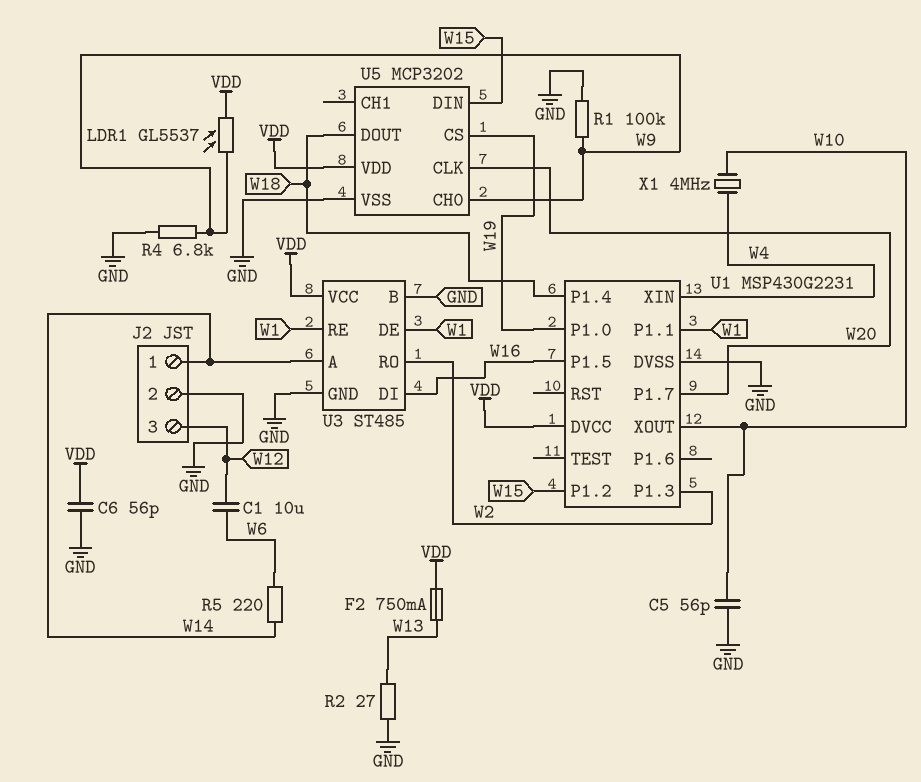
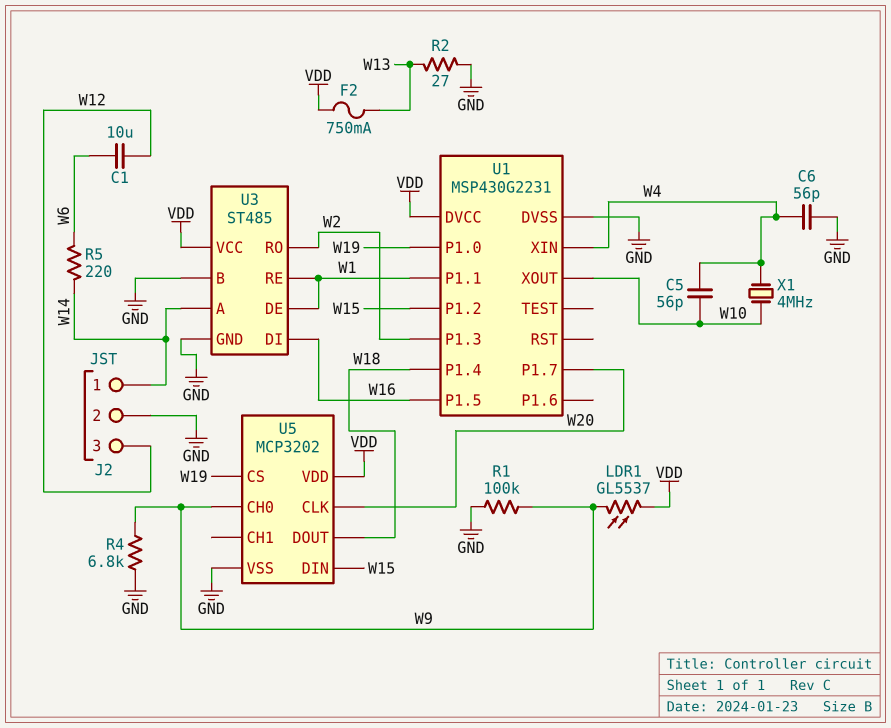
C5: 56pF (GND, W10) -> 56pF (W4, W10)
C6: 56pF (GND, VDD) -> 56pF (GND, W4)

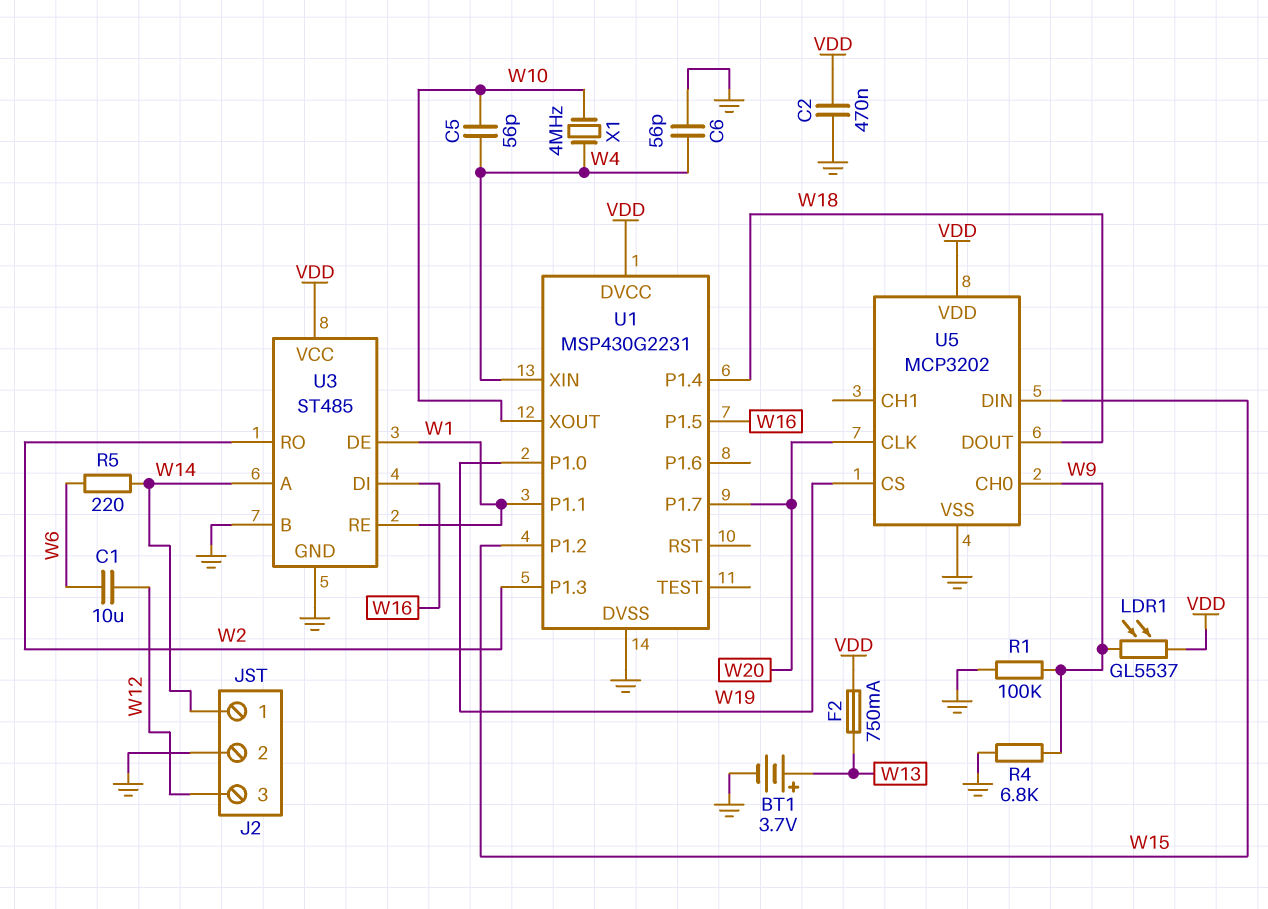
BT1: none -> 3.7V (plus W13, minus GND)
C2: none -> 470nF (GND, VDD)
R2: 27 (GND, W13) -> none

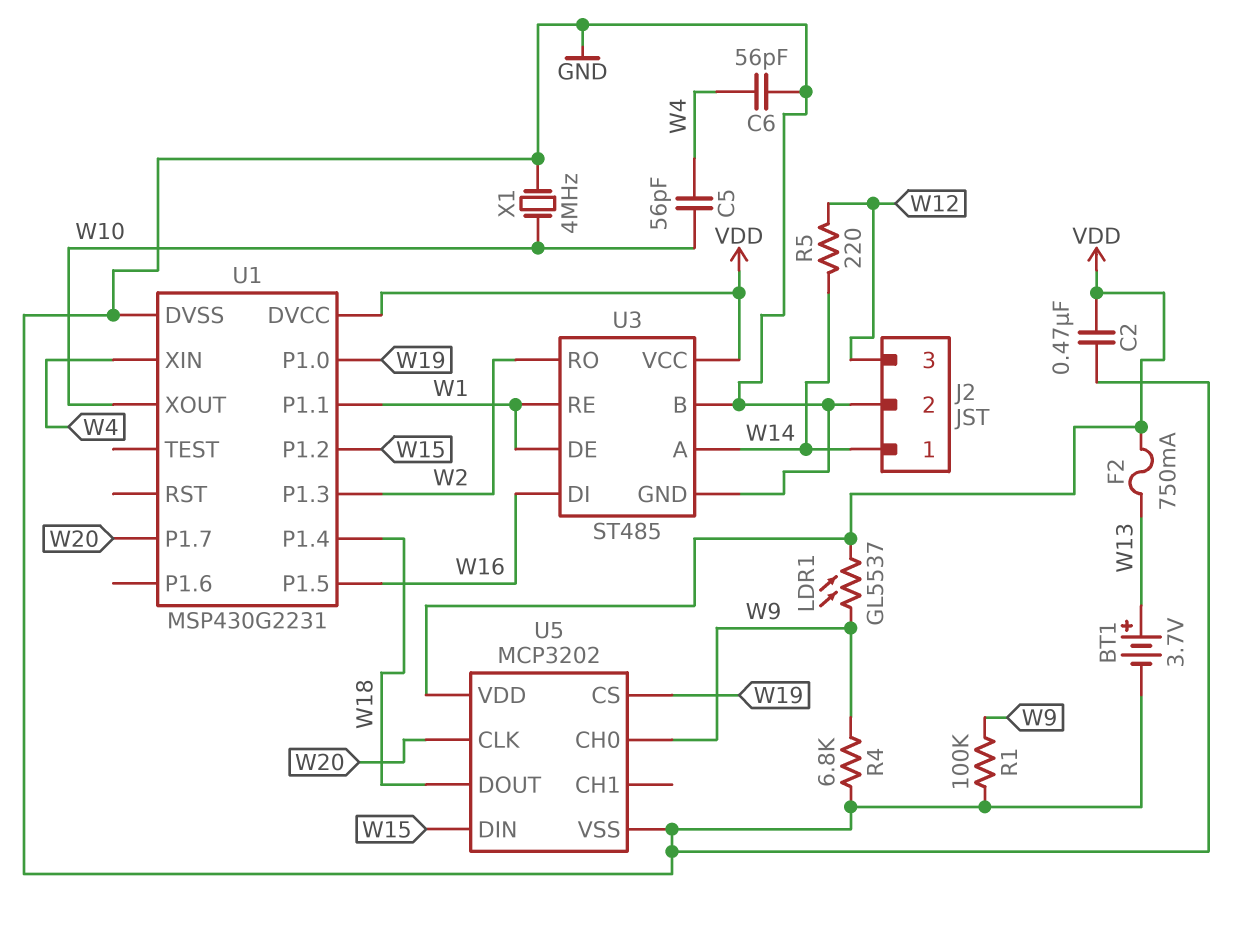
C1: 10uF (W6, W12) -> none
R5: 220 (W6, W14) -> 220 (W12, W14)
X1: 4MHz (W4, W10) -> 4MHz (GND, W10)

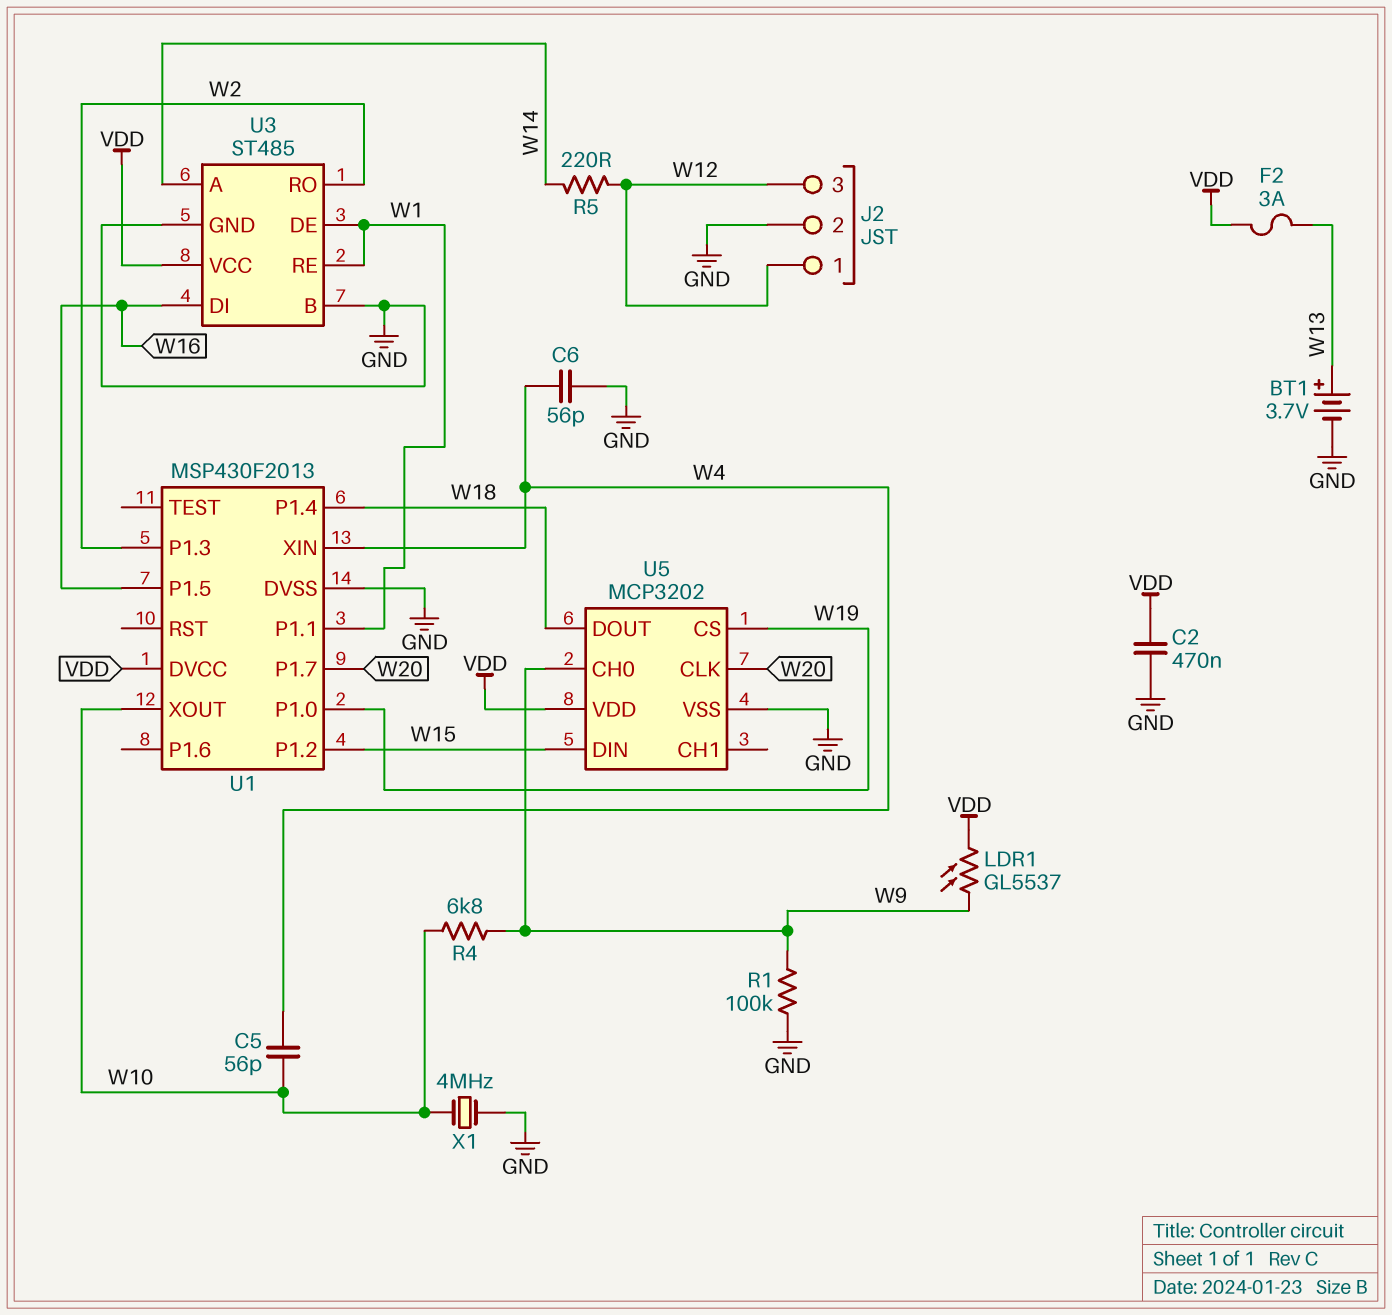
F2: 750mA (VDD, W13) -> 3A (VDD, W13)
J2 pin 1: W14 -> W12
R4: 6.8k (GND, W9) -> 6.8k (W9, W10)
U1: MSP430G2231 -> MSP430F2013

